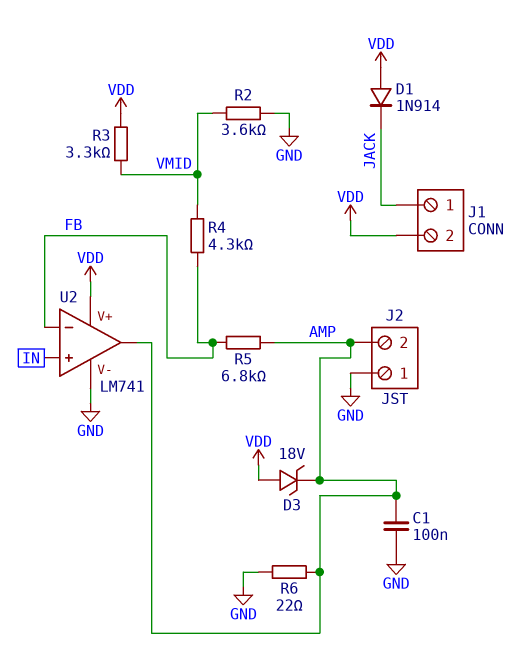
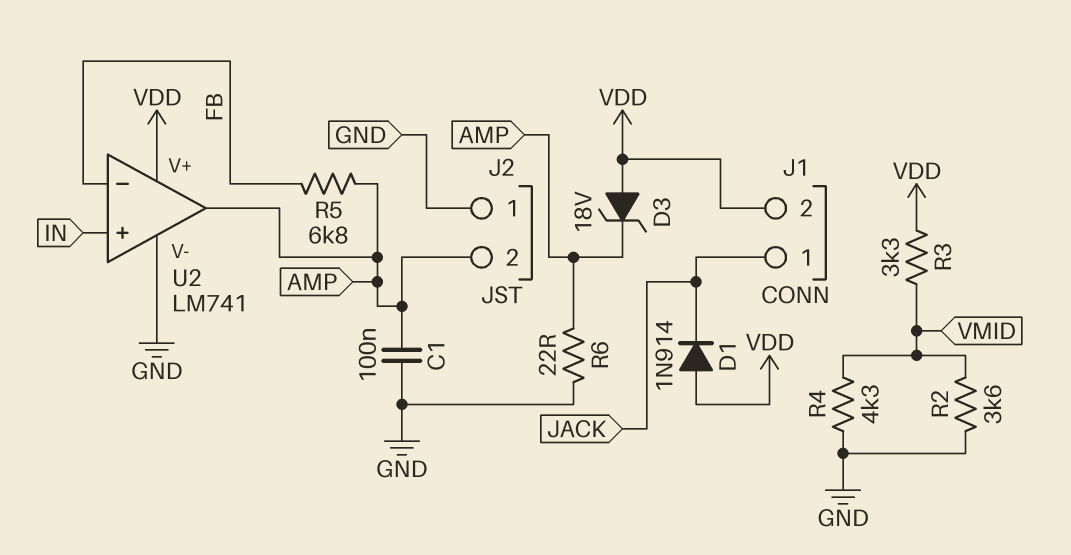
R4: 4.3k (FB, VMID) -> 4.3k (GND, VMID)

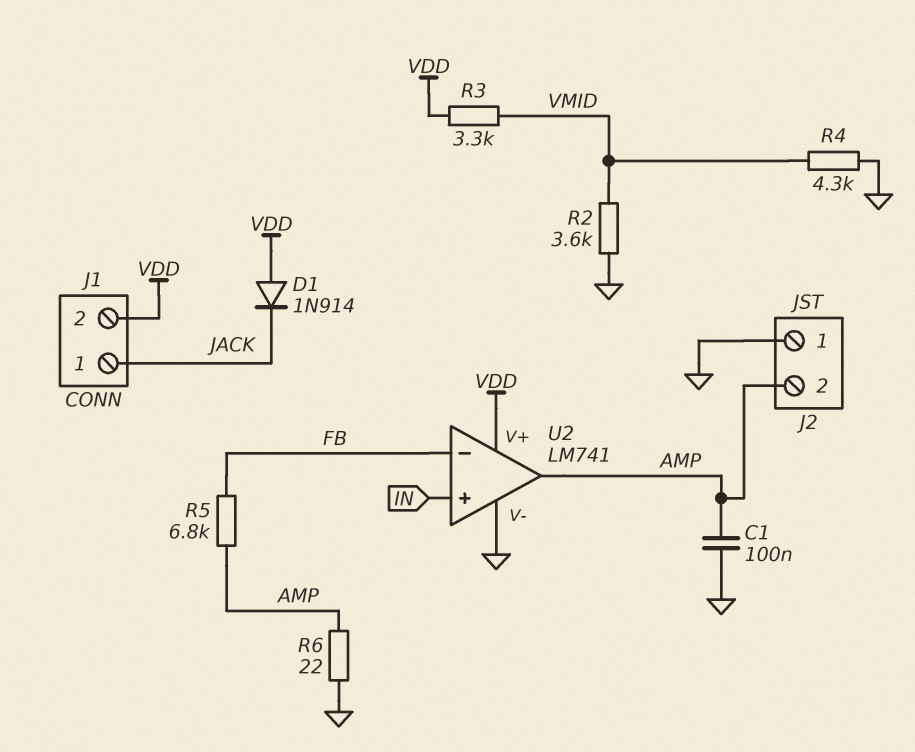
D3: zener 18V (A VDD, K AMP) -> none

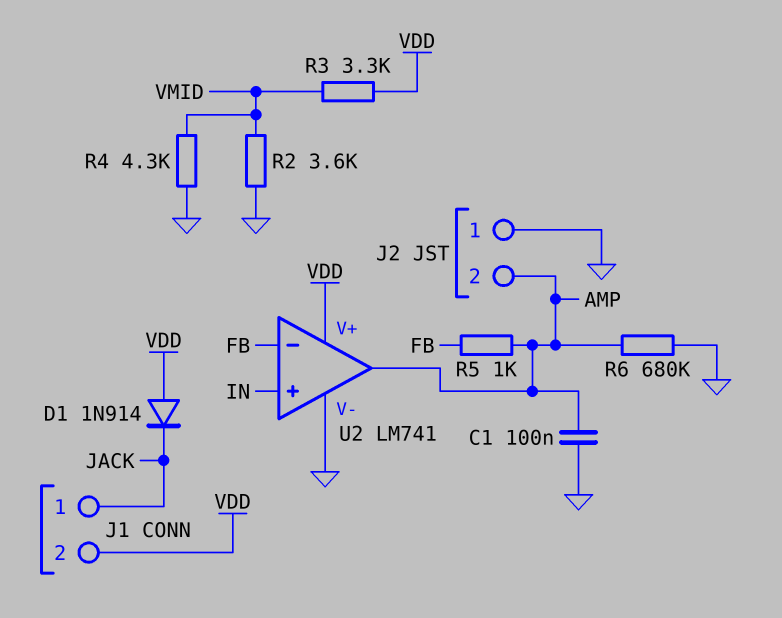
R5: 6.8k (AMP, FB) -> 1k (AMP, FB)
R6: 22 (AMP, GND) -> 680k (AMP, GND)

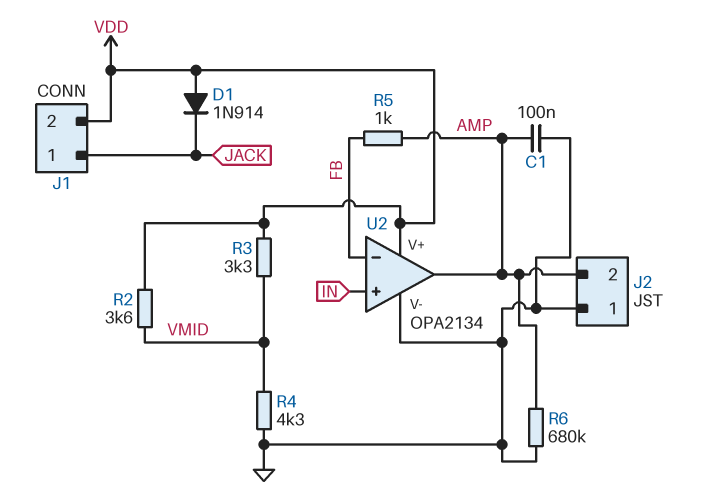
R2: 3.6k (GND, VMID) -> 3.6k (VDD, VMID)
U2: LM741 -> OPA2134

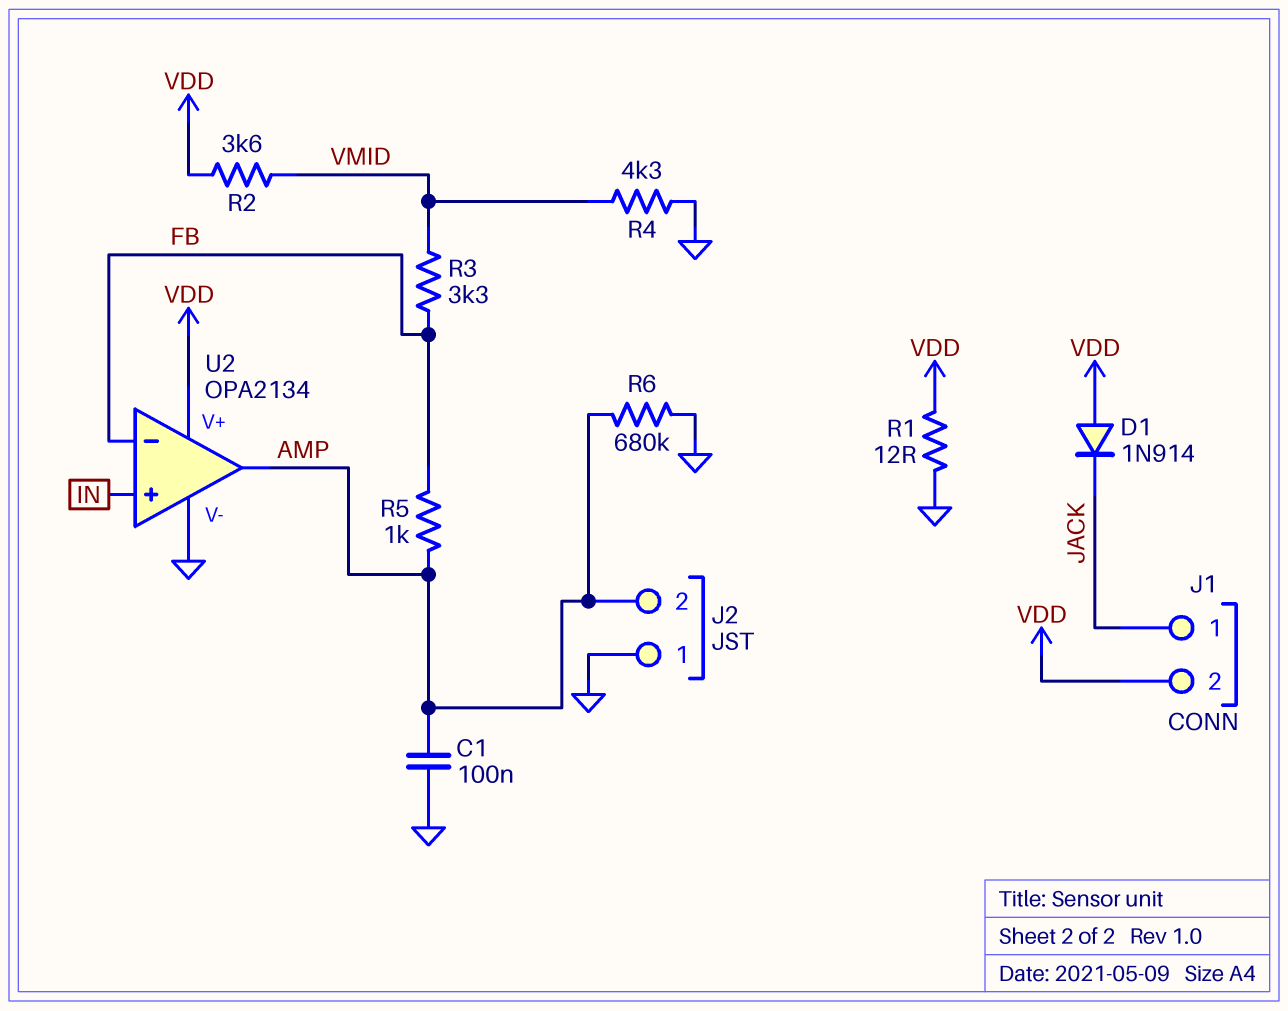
R1: none -> 12 (GND, VDD)
R3: 3.3k (VDD, VMID) -> 3.3k (FB, VMID)

